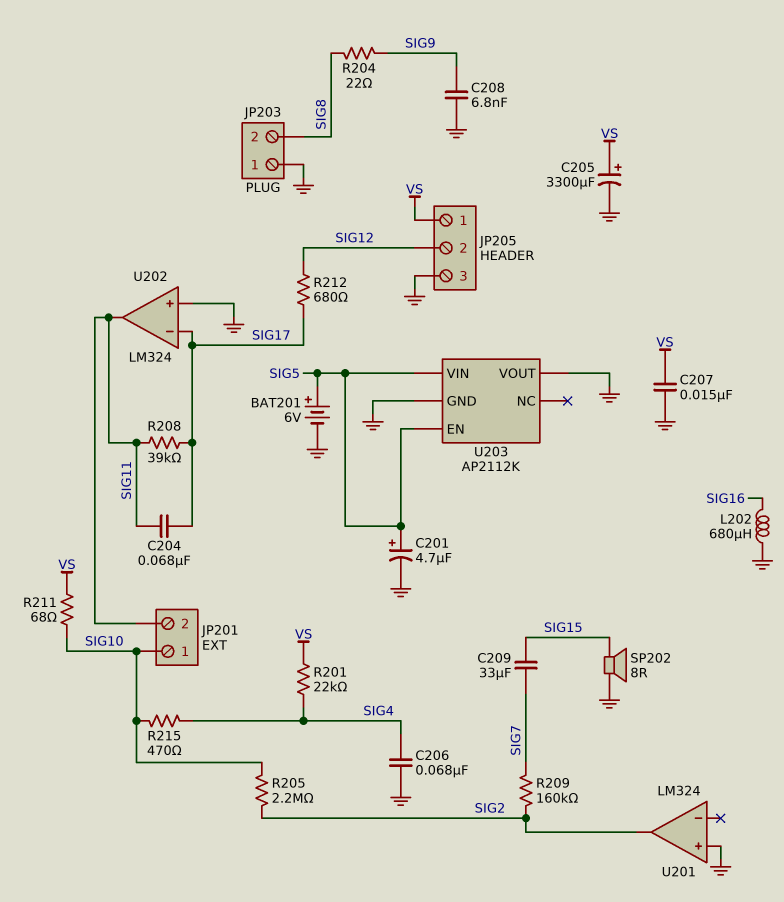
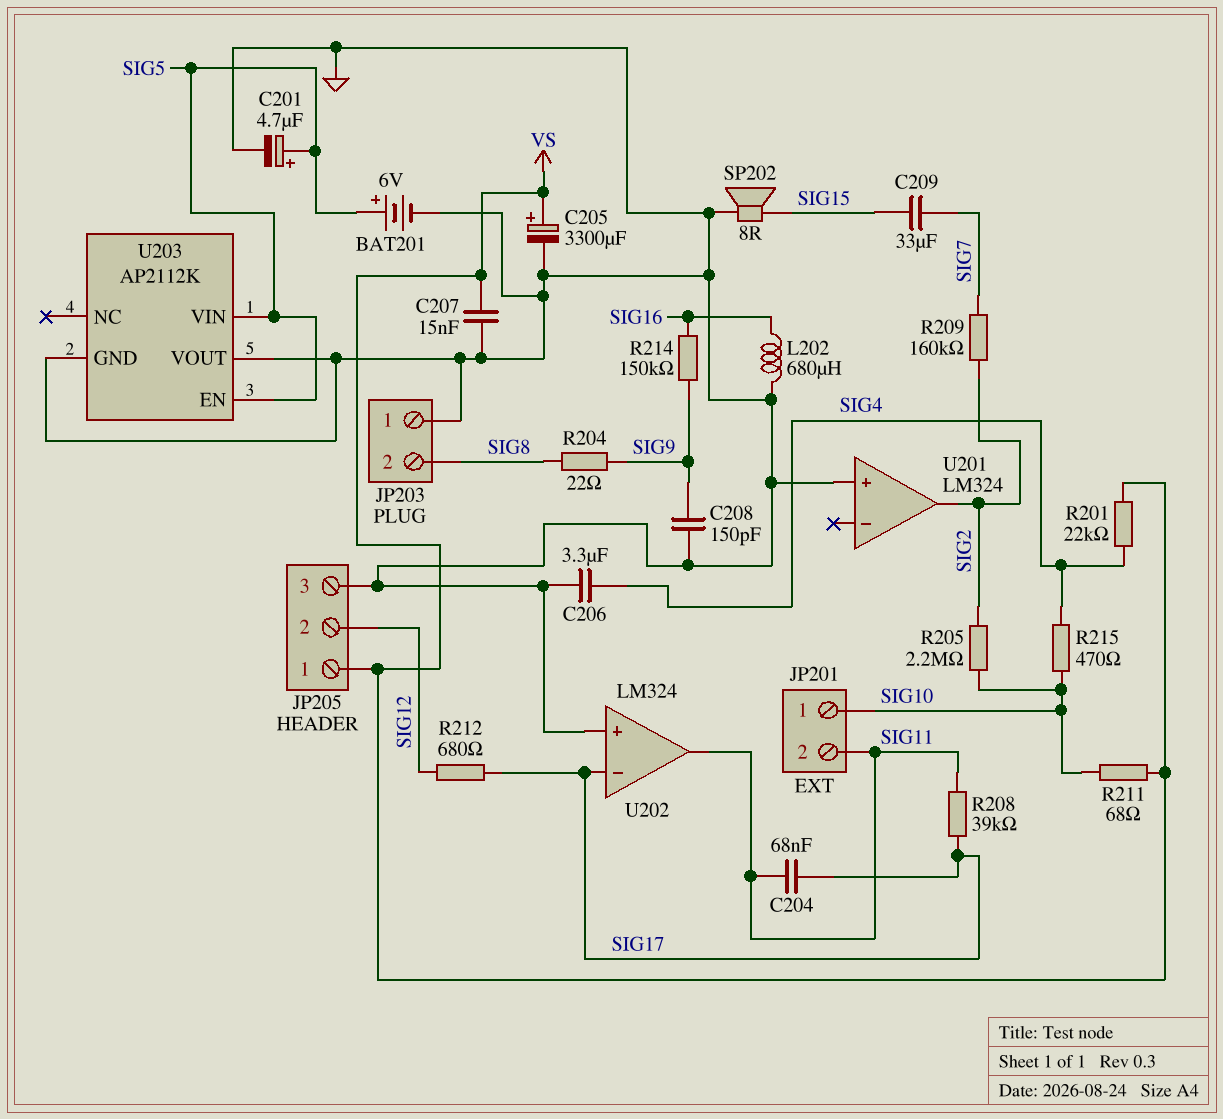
C206: 68nF (GND, SIG4) -> 3.3uF (GND, SIG4)
C208: 6.8nF (GND, SIG9) -> 150pF (GND, SIG9)
R214: none -> 150k (SIG9, SIG16)

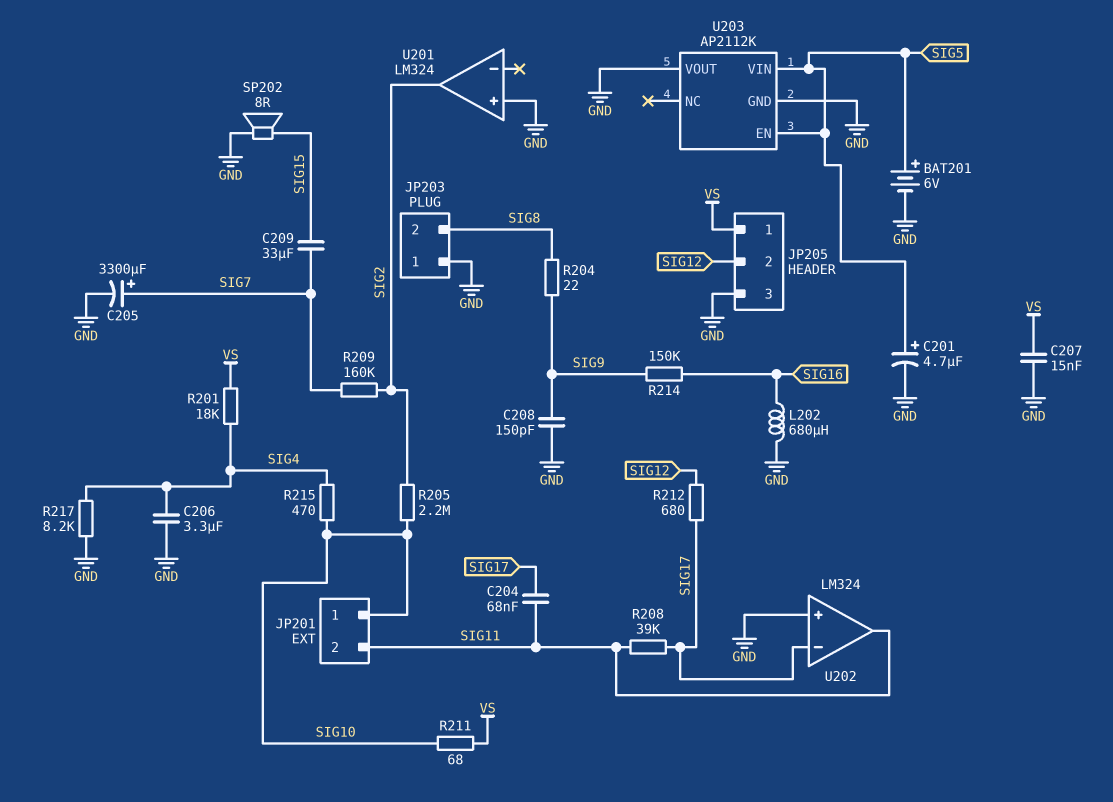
C205: 3300uF (plus VS, minus GND) -> 3300uF (plus SIG7, minus GND)
R201: 22k (SIG4, VS) -> 18k (SIG4, VS)
R217: none -> 8.2k (GND, SIG4)

